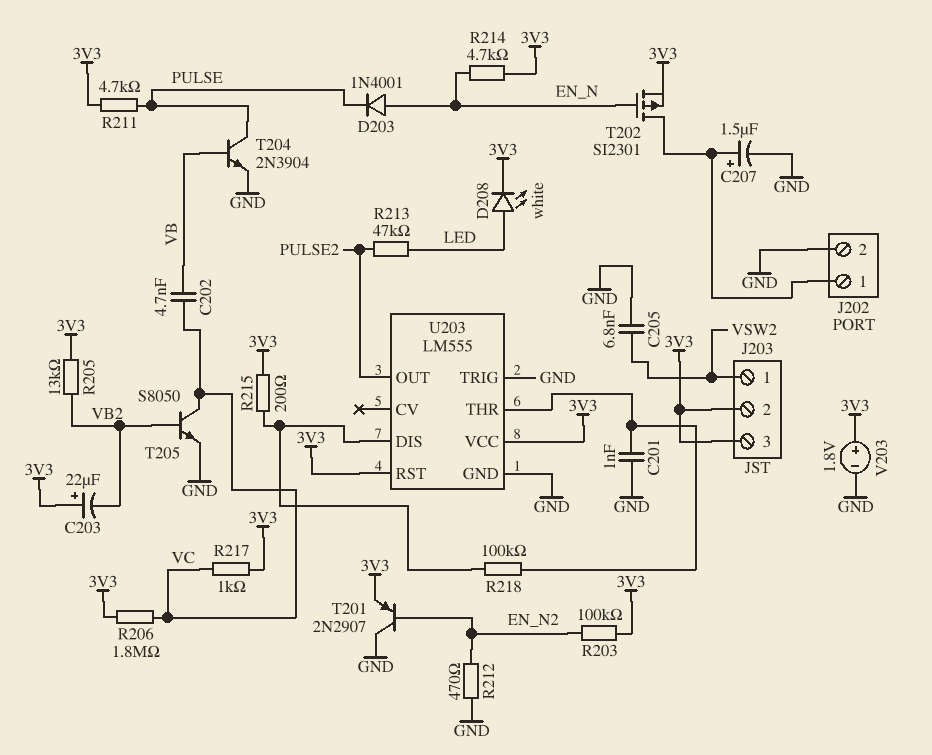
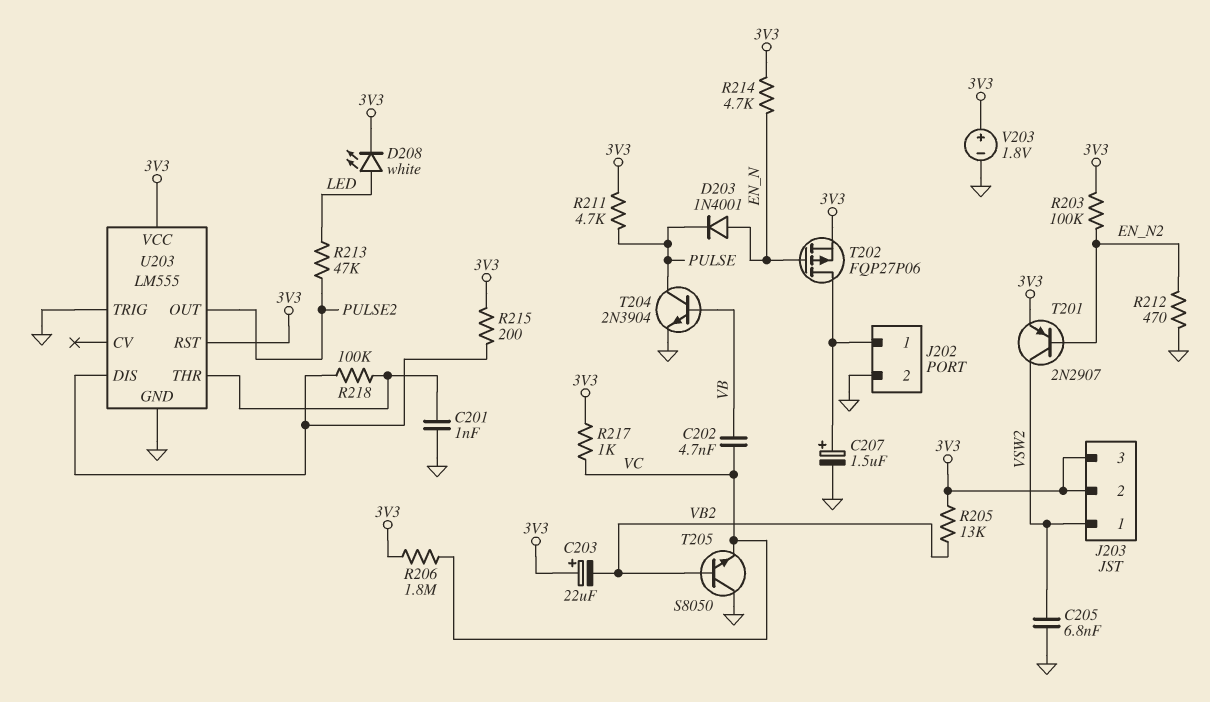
T201: PNP 2N2907 (B EN_N2, C GND, E 3V3) -> PNP 2N2907 (B EN_N2, C VSW2, E 3V3)
T202: PMOS SI2301 (G EN_N, D J202/1, S 3V3) -> PMOS FQP27P06 (G EN_N, D J202/1, S 3V3)
T205: NPN S8050 (B VB2, C VC, E GND) -> NPN S8050 (B VB2, C GND, E VC)

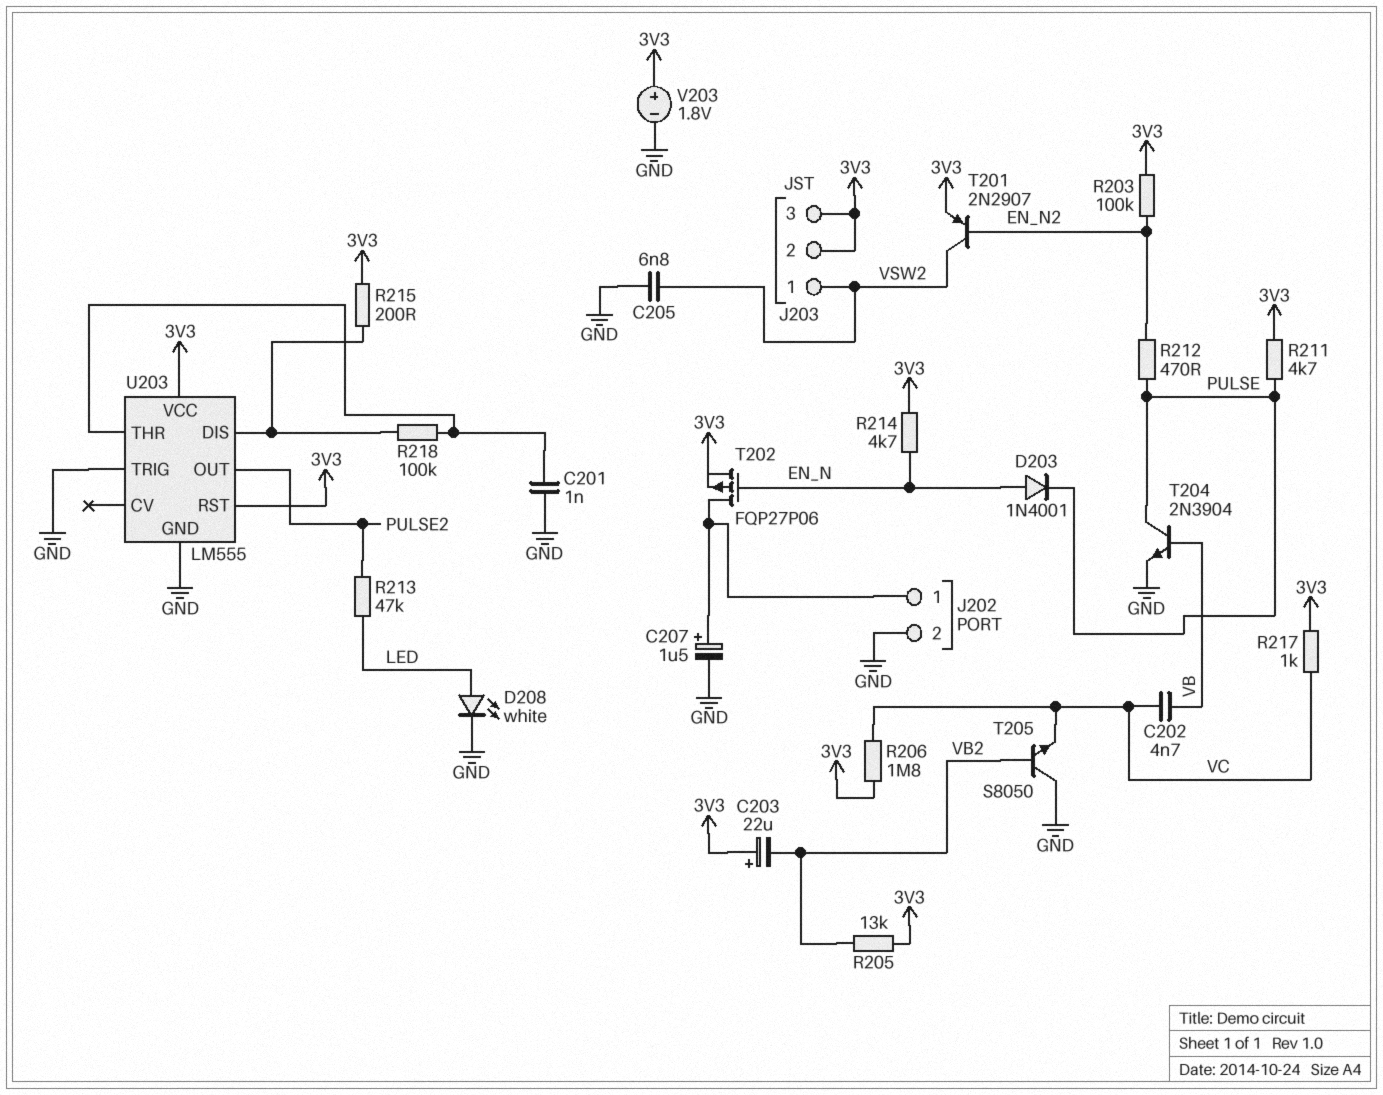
D208: LED white (A LED, K 3V3) -> LED white (A LED, K GND)
R212: 470 (EN_N2, GND) -> 470 (EN_N2, PULSE)

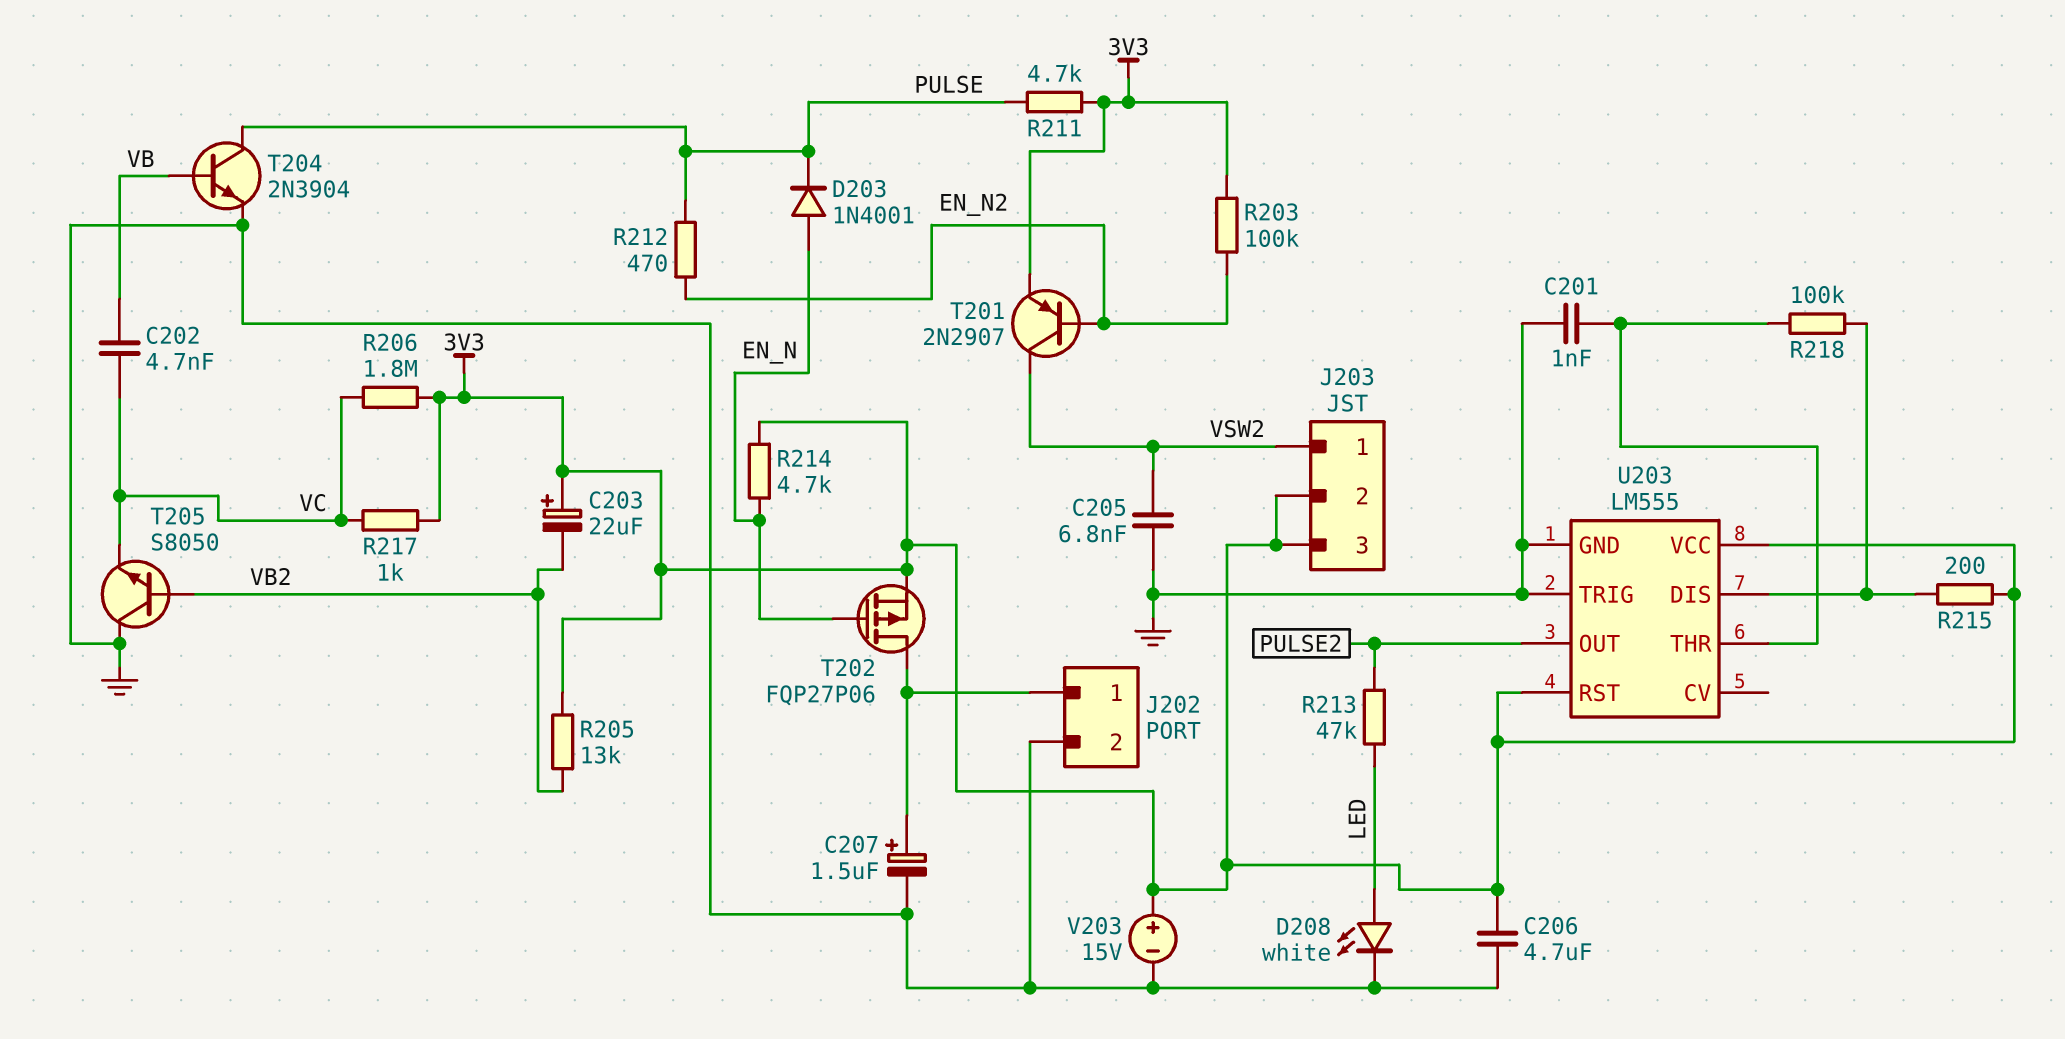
C206: none -> 4.7uF (3V3, GND)
V203: 1.8V (plus 3V3, minus GND) -> 15V (plus 3V3, minus GND)

